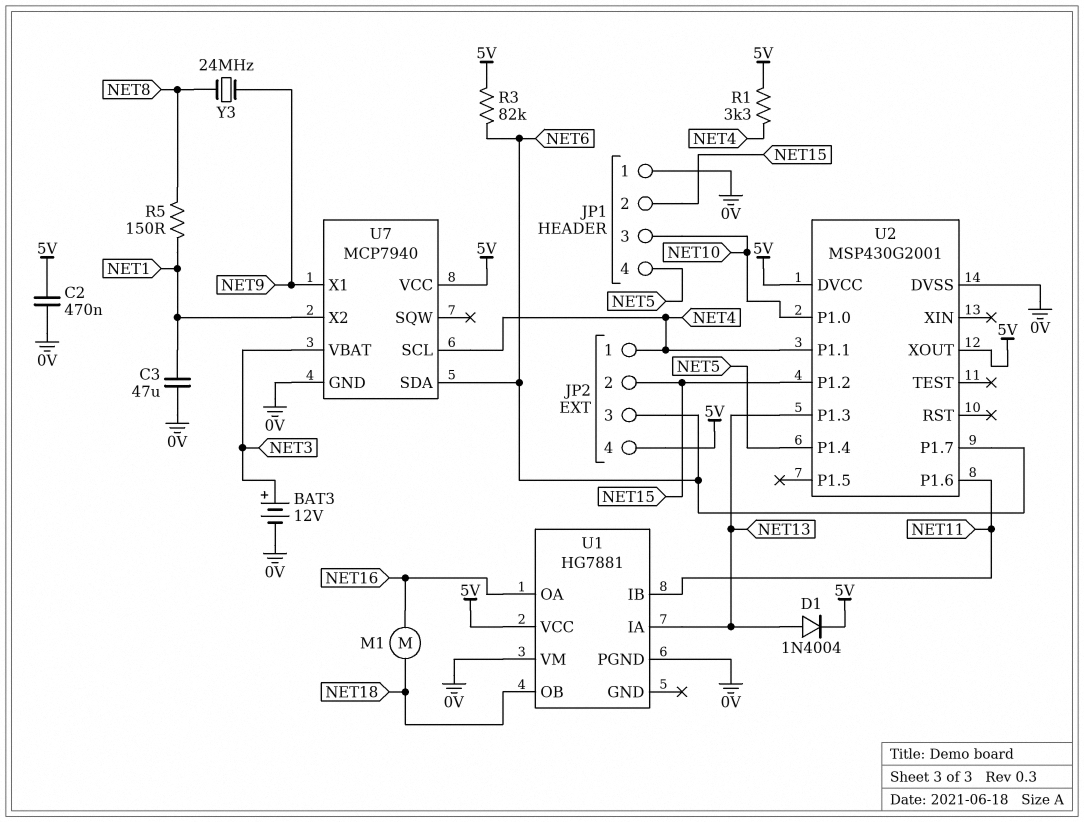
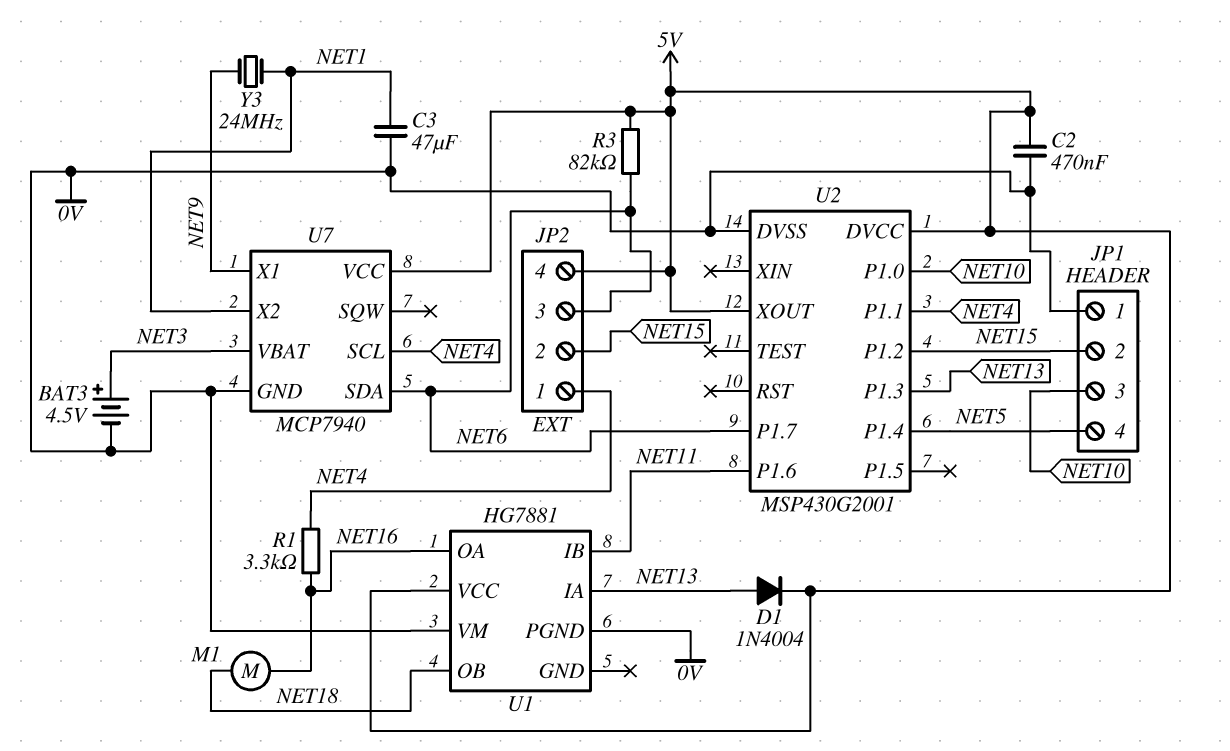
BAT3: 12V (plus NET3, minus 0V) -> 4.5V (plus NET3, minus 0V)
R1: 3.3k (5V, NET4) -> 3.3k (NET4, NET16)
R5: 150 (NET1, NET8) -> none
Y3: 24MHz (NET8, NET9) -> 24MHz (NET1, NET9)

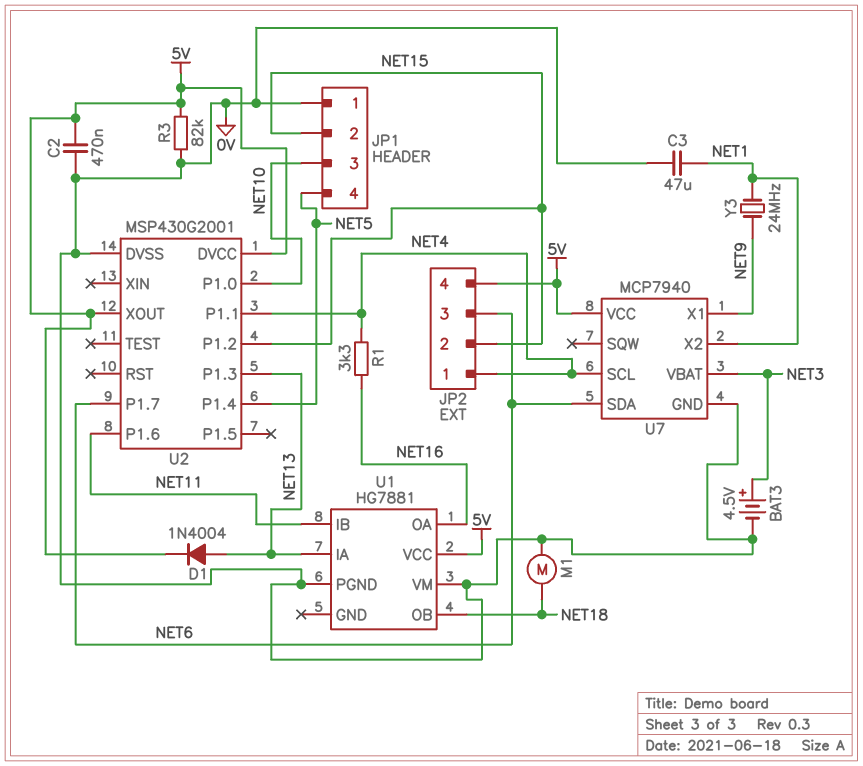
M1: motor (NET16, NET18) -> motor (0V, NET18)
R3: 82k (5V, NET6) -> 82k (0V, 5V)

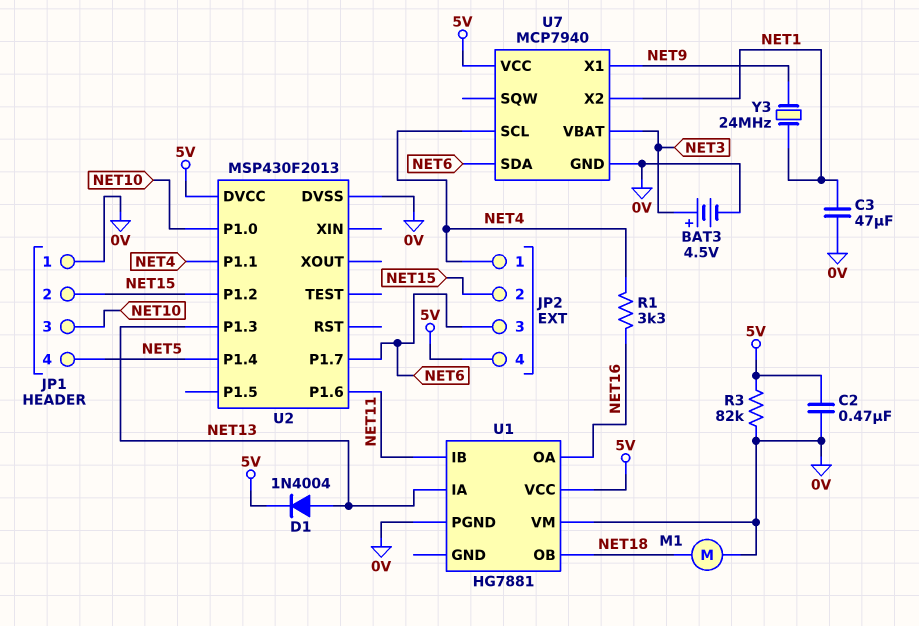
U2: MSP430G2001 -> MSP430F2013
U2 pin XOUT: 5V -> none

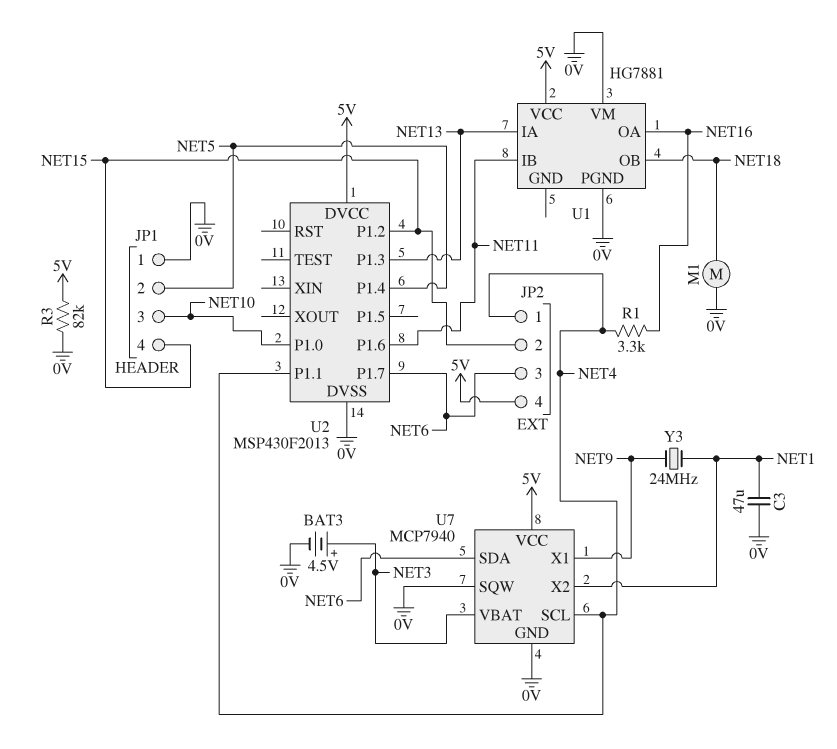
C2: 470nF (0V, 5V) -> none
D1: diode 1N4004 (A NET13, K 5V) -> none
JP1 pin 2: NET15 -> NET5
JP1 pin 4: NET5 -> NET15
U7 pin SQW: none -> 0V

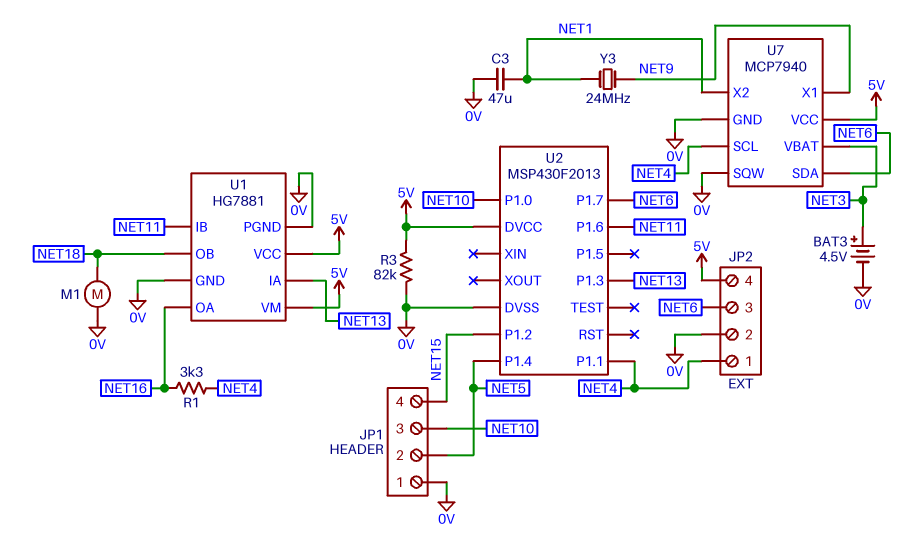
JP2 pin 2: NET15 -> 0V
U1 pin GND: none -> 0V
U1 pin VM: 0V -> 5V

